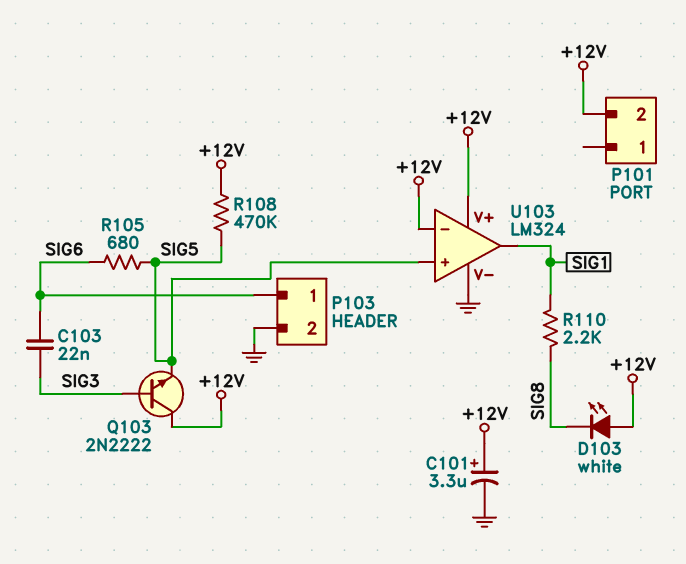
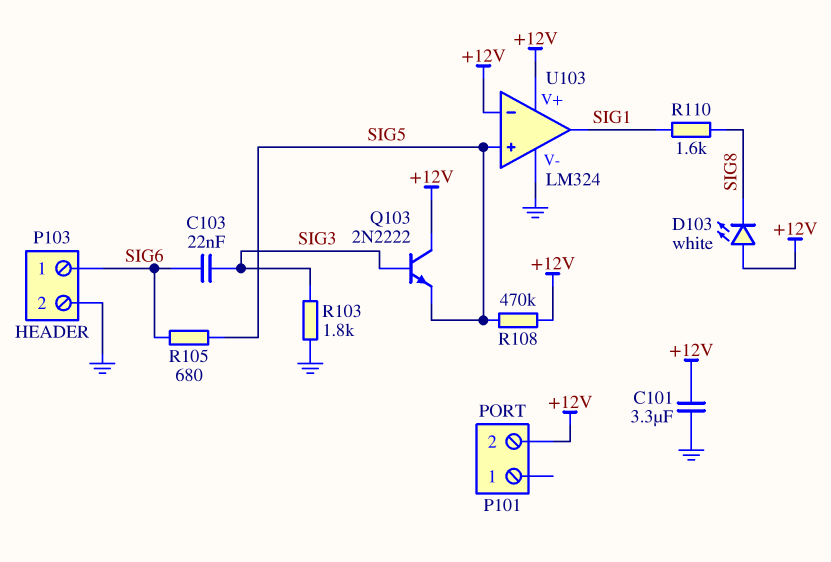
C101: 3.3uF (plus +12V, minus GND) -> 3.3uF (+12V, GND)
R103: none -> 1.8k (GND, SIG3)
R110: 2.2k (SIG1, SIG8) -> 1.6k (SIG1, SIG8)

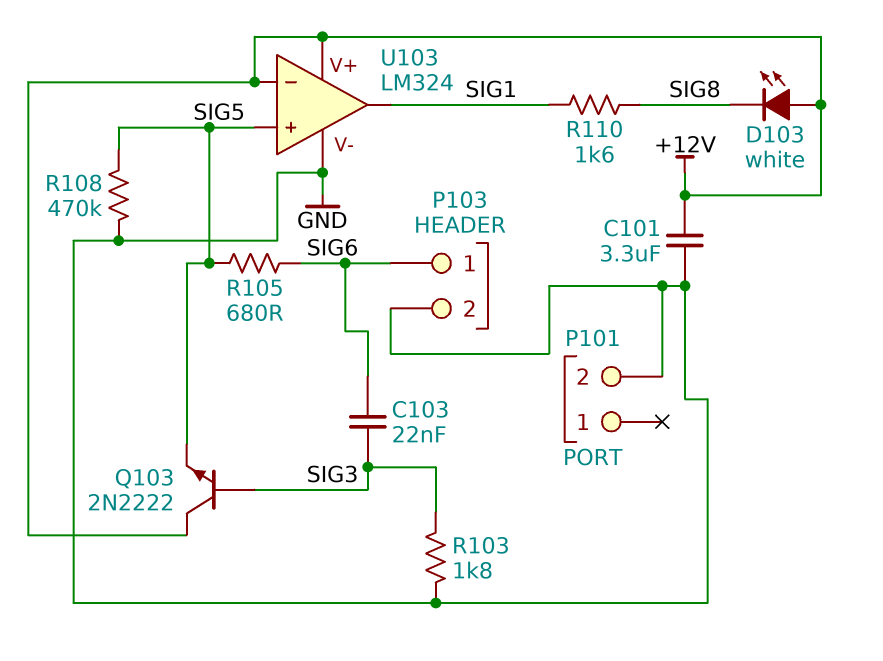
P101 pin 2: +12V -> GND
R108: 470k (+12V, SIG5) -> 470k (GND, SIG5)

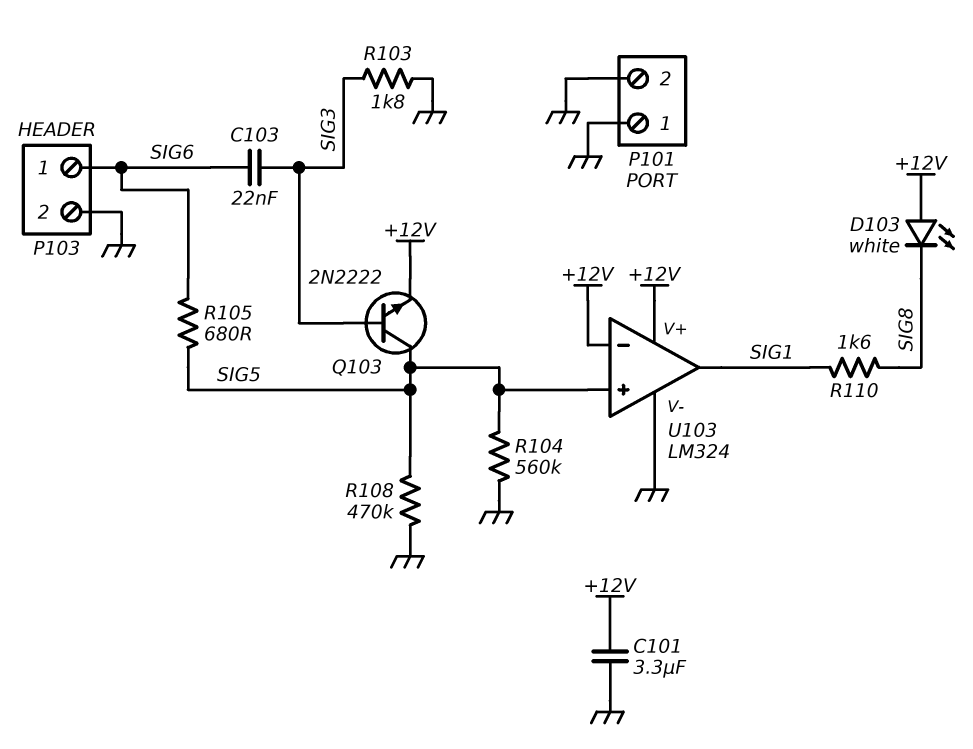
P101 pin 1: none -> GND
Q103: NPN 2N2222 (B SIG3, C +12V, E SIG5) -> NPN 2N2222 (B SIG3, C SIG5, E +12V)
R104: none -> 560k (GND, SIG5)

